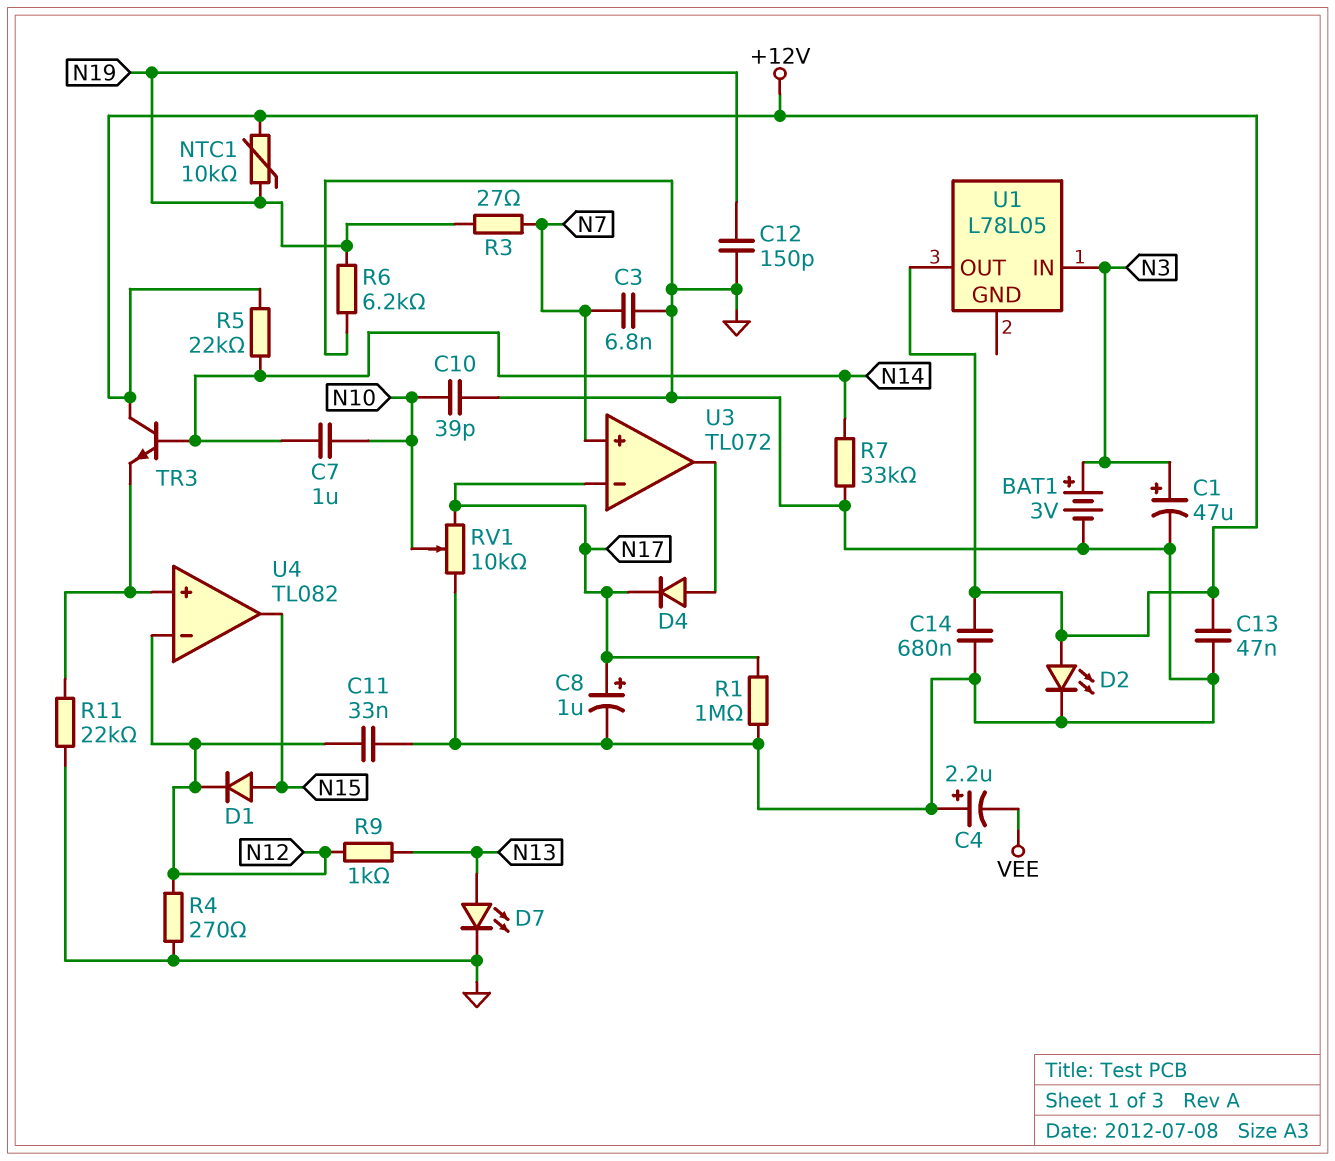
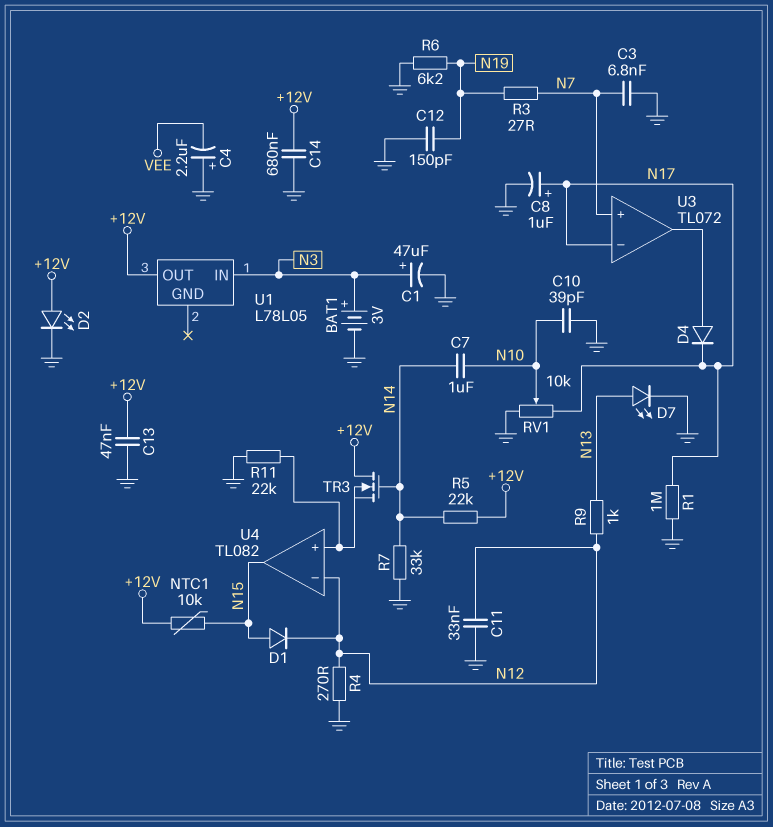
NTC1: 10k (+12V, N19) -> 10k (+12V, N15)
TR3: NPN (B N14, C +12V, E U4/in+) -> NMOS (G N14, D +12V, S U4/in+)

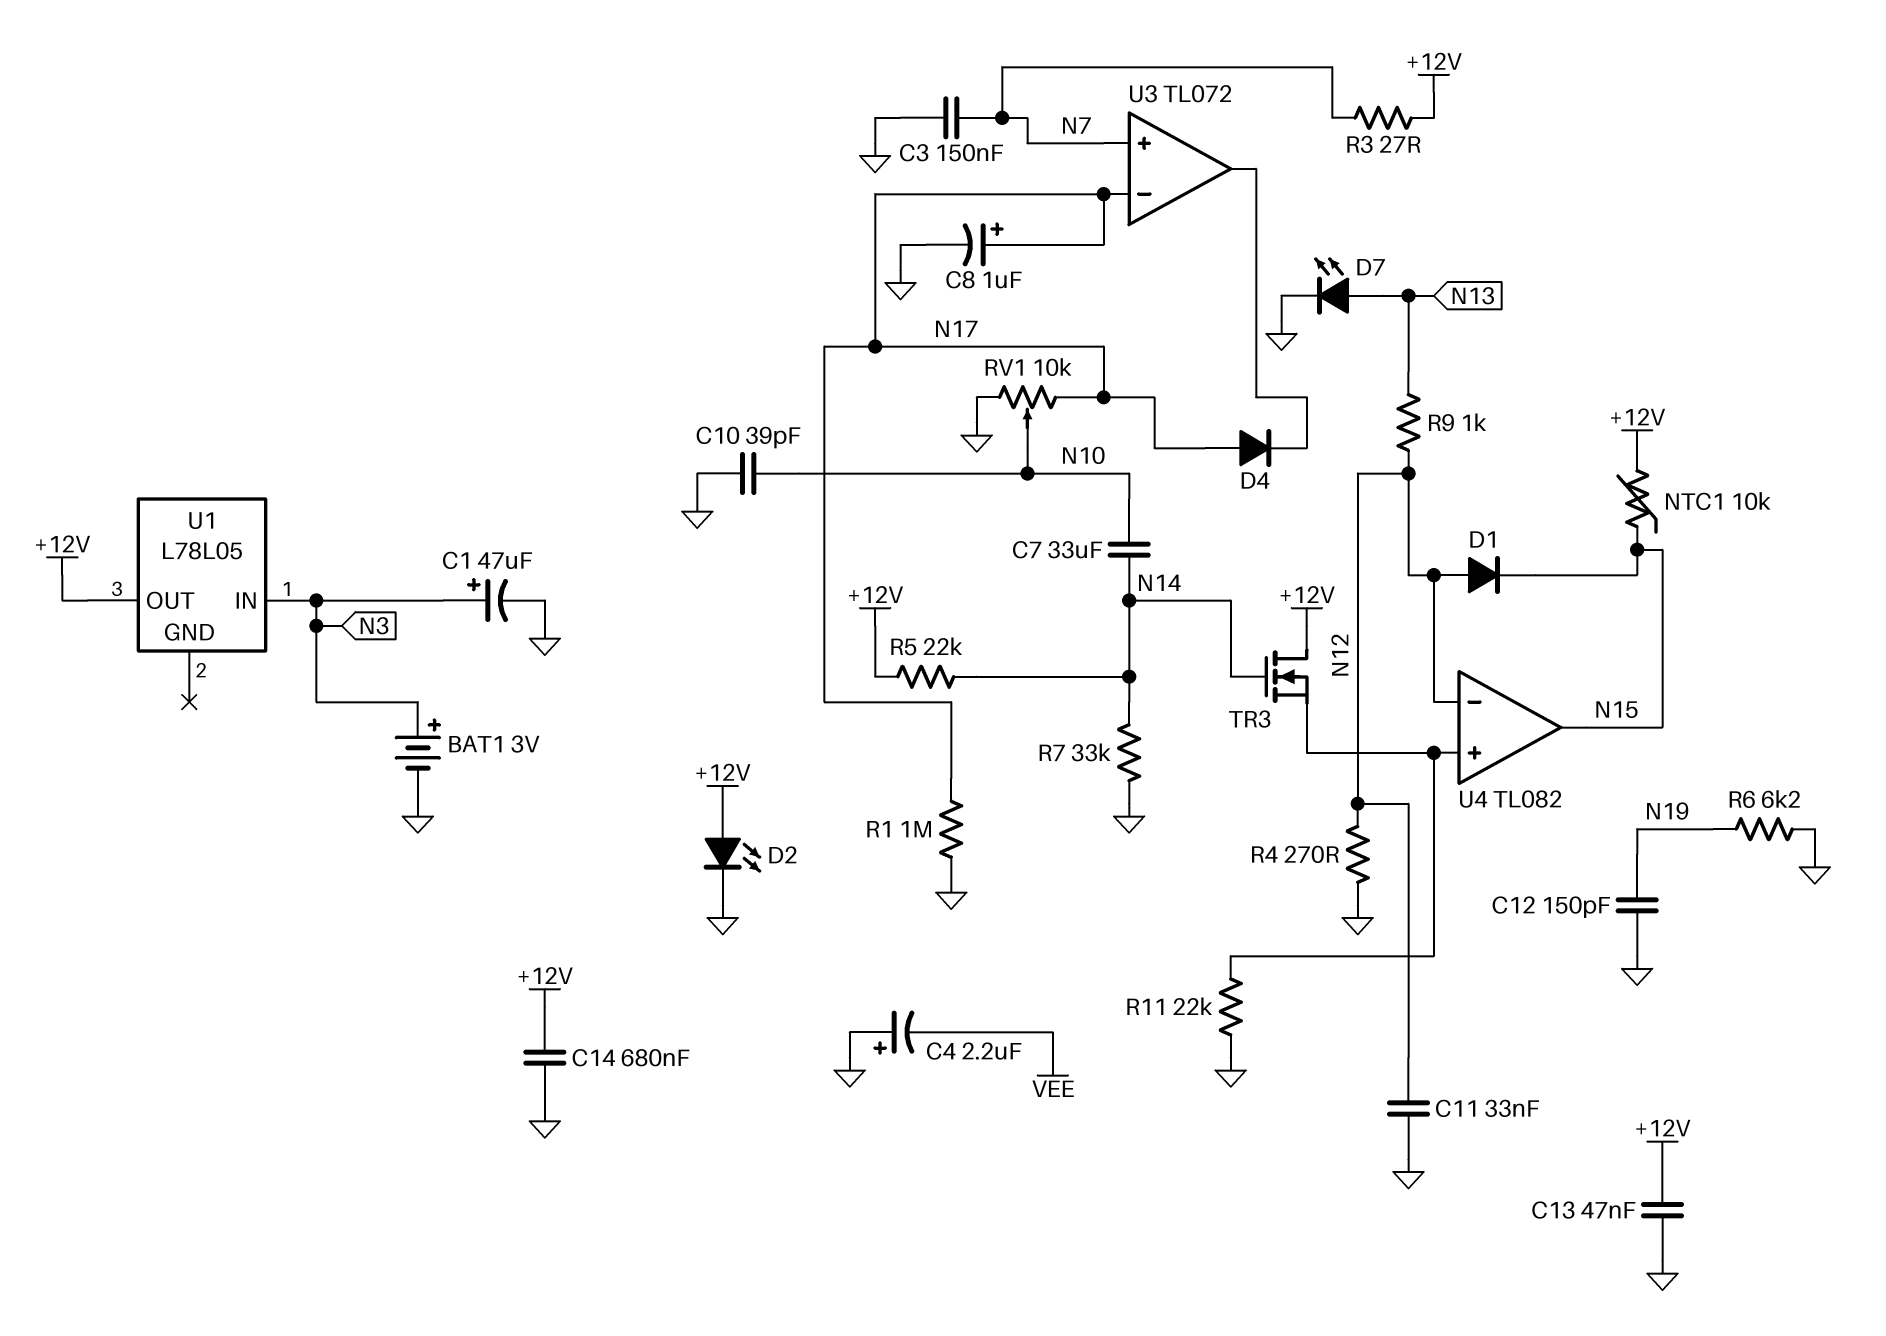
C3: 6.8nF (GND, N7) -> 150nF (GND, N7)
C7: 1uF (N10, N14) -> 33uF (N10, N14)
D1: diode (A N15, K N12) -> diode (A N12, K N15)
D4: diode (A U3/out, K N17) -> diode (A N17, K U3/out)
R3: 27 (N7, N19) -> 27 (+12V, N7)

